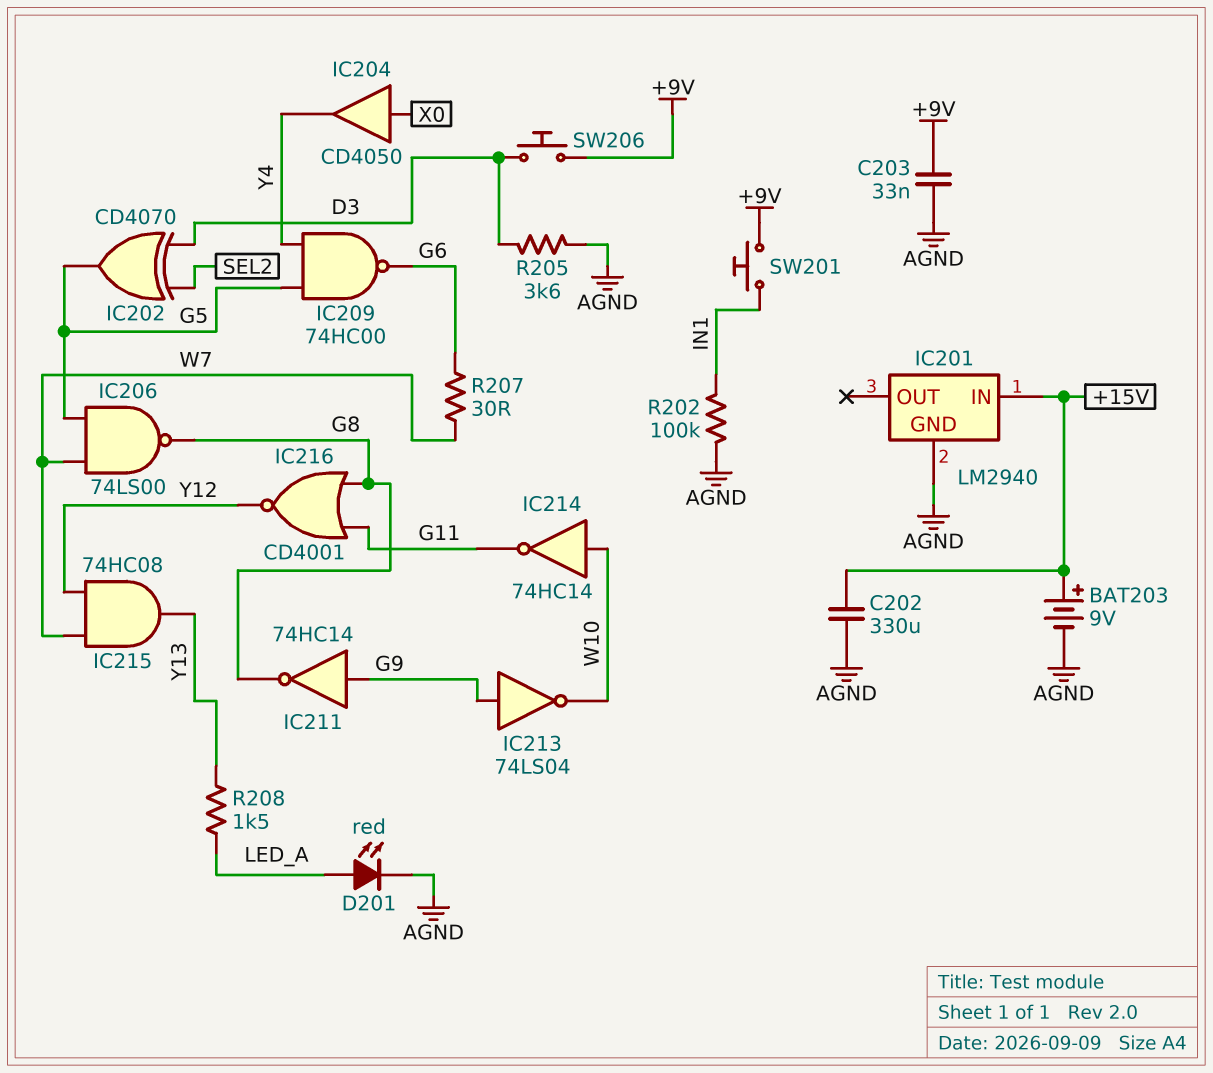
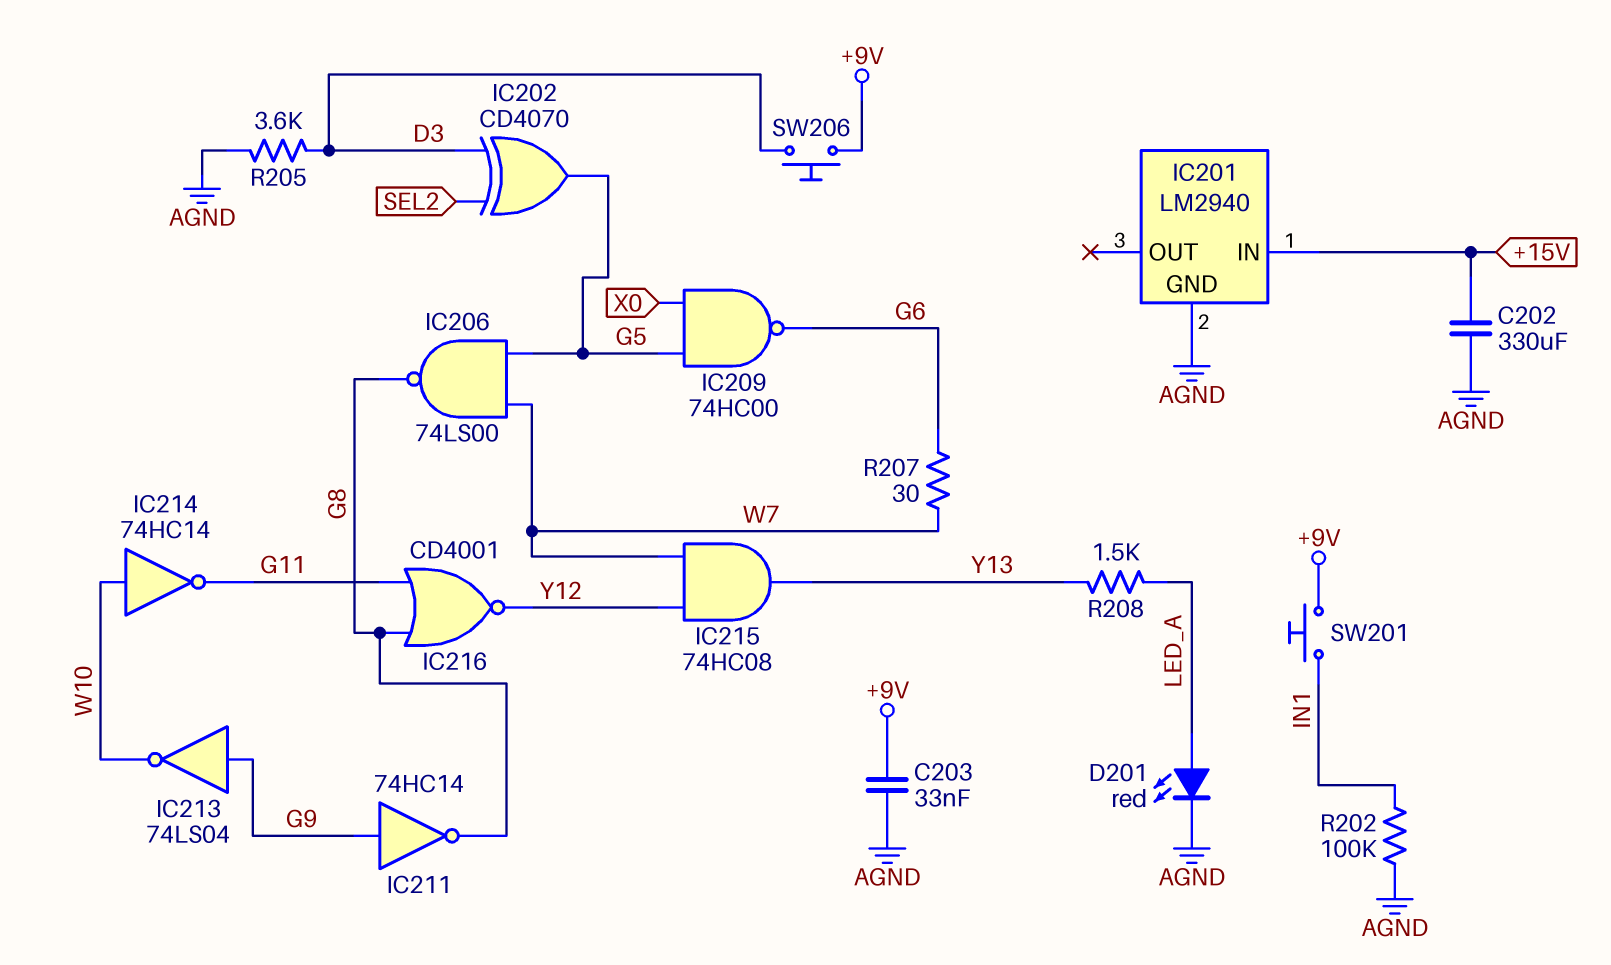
BAT203: 9V (plus +15V, minus AGND) -> none
IC204: buffer CD4050 (in X0, out Y4) -> none
IC209: NAND 74HC00 (in G5, in Y4, out G6) -> NAND 74HC00 (in G5, in X0, out G6)

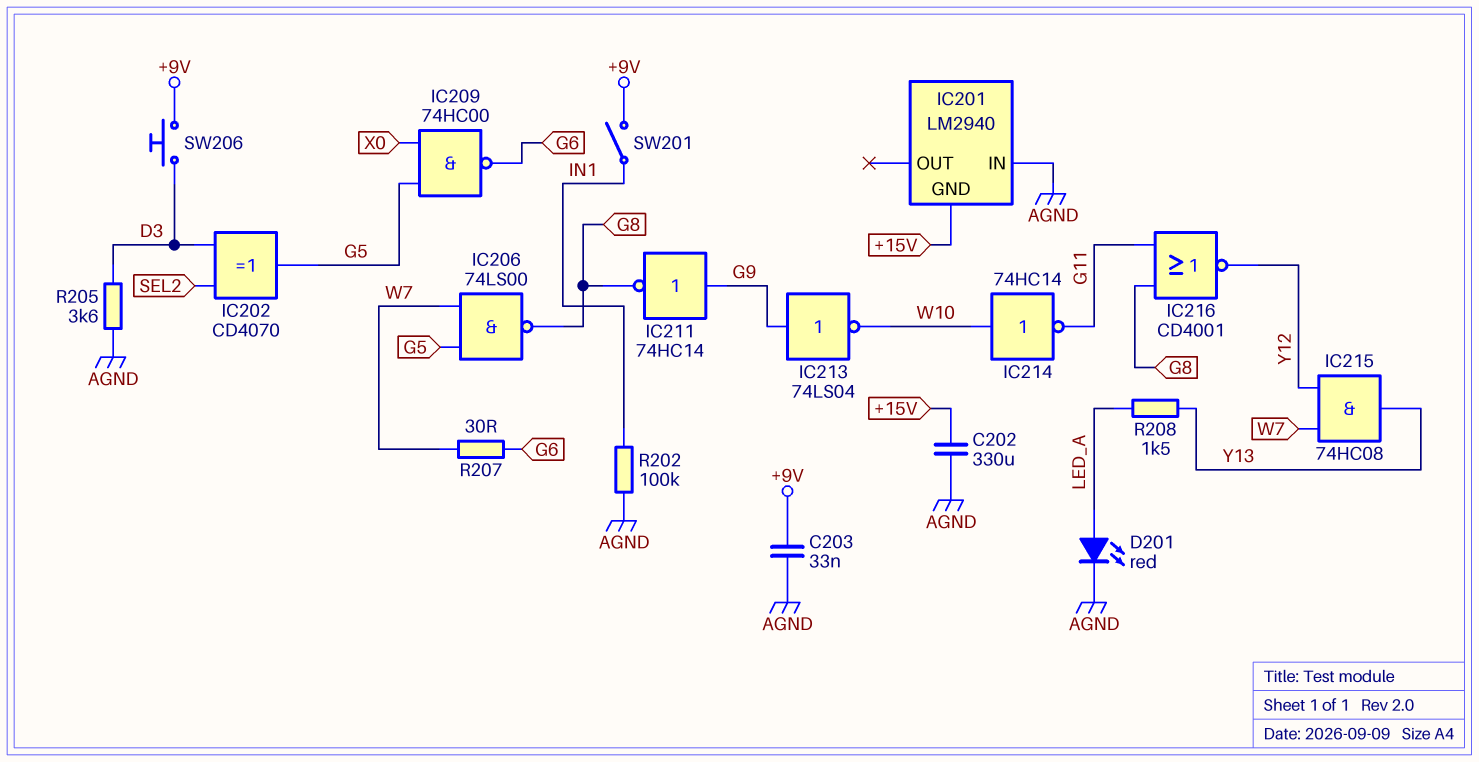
IC201 pin GND: AGND -> +15V
IC201 pin IN: +15V -> AGND
SW201: button (+9V, IN1) -> switch (+9V, IN1)

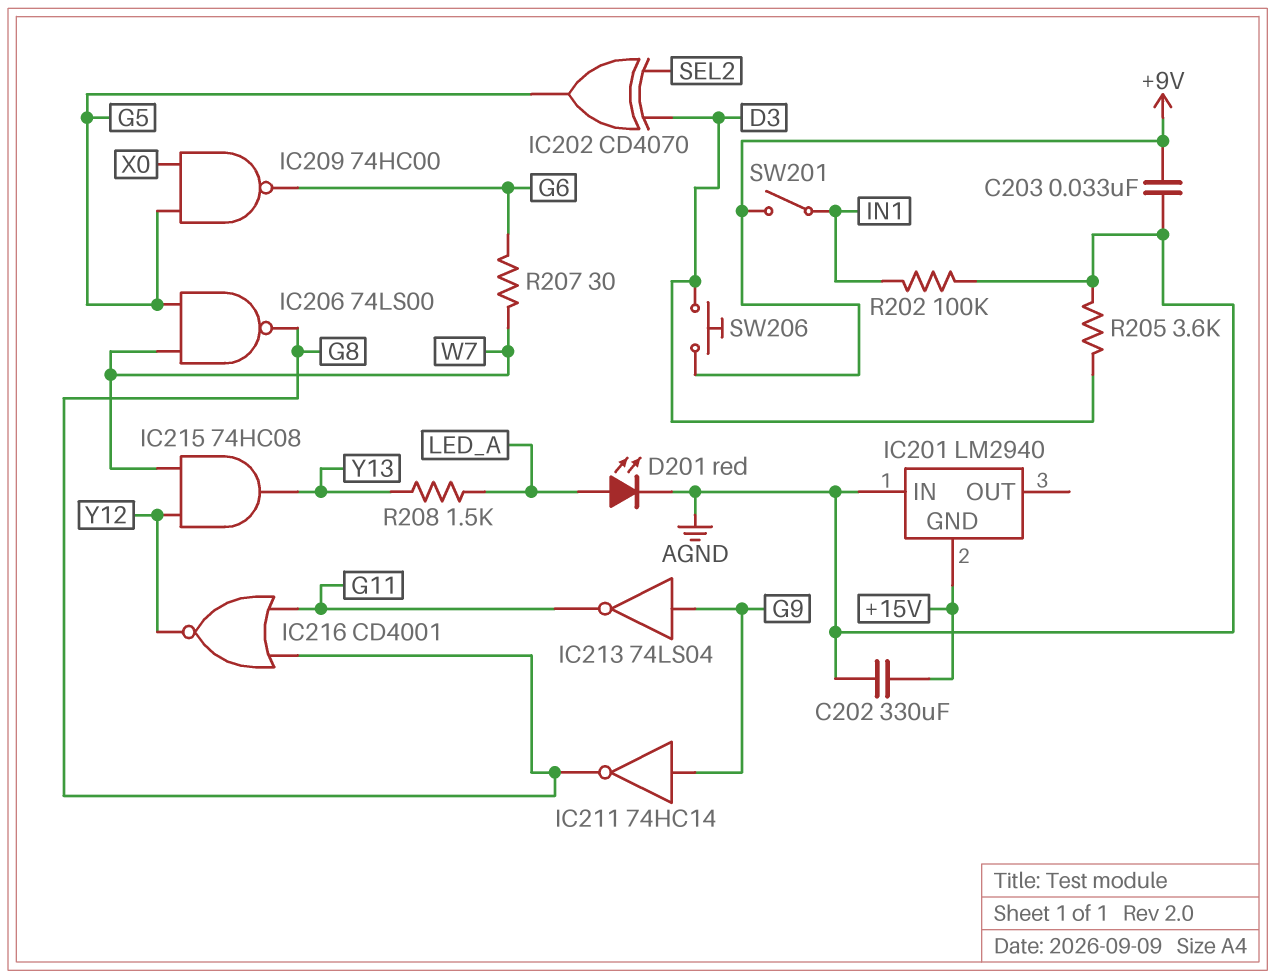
IC213: NOT 74LS04 (in G9, out W10) -> NOT 74LS04 (in G9, out G11)
IC214: NOT 74HC14 (in W10, out G11) -> none

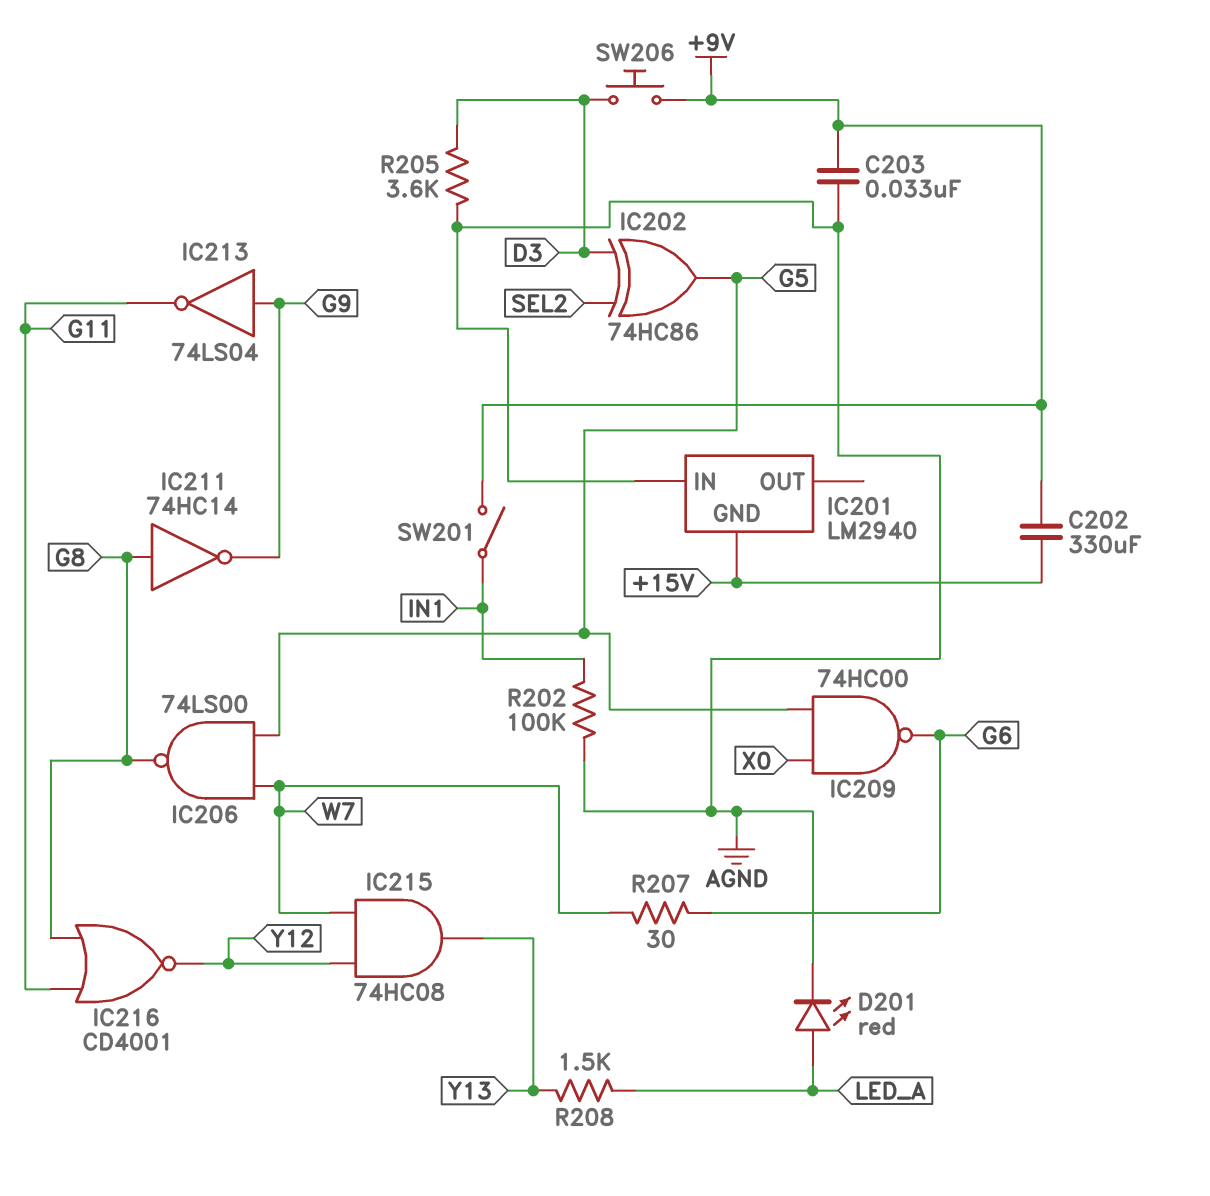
C202: 330uF (+15V, AGND) -> 330uF (+9V, +15V)
IC202: XOR CD4070 (in D3, in SEL2, out G5) -> XOR 74HC86 (in D3, in SEL2, out G5)
IC211: NOT 74HC14 (in G9, out G8) -> NOT 74HC14 (in G8, out G9)

